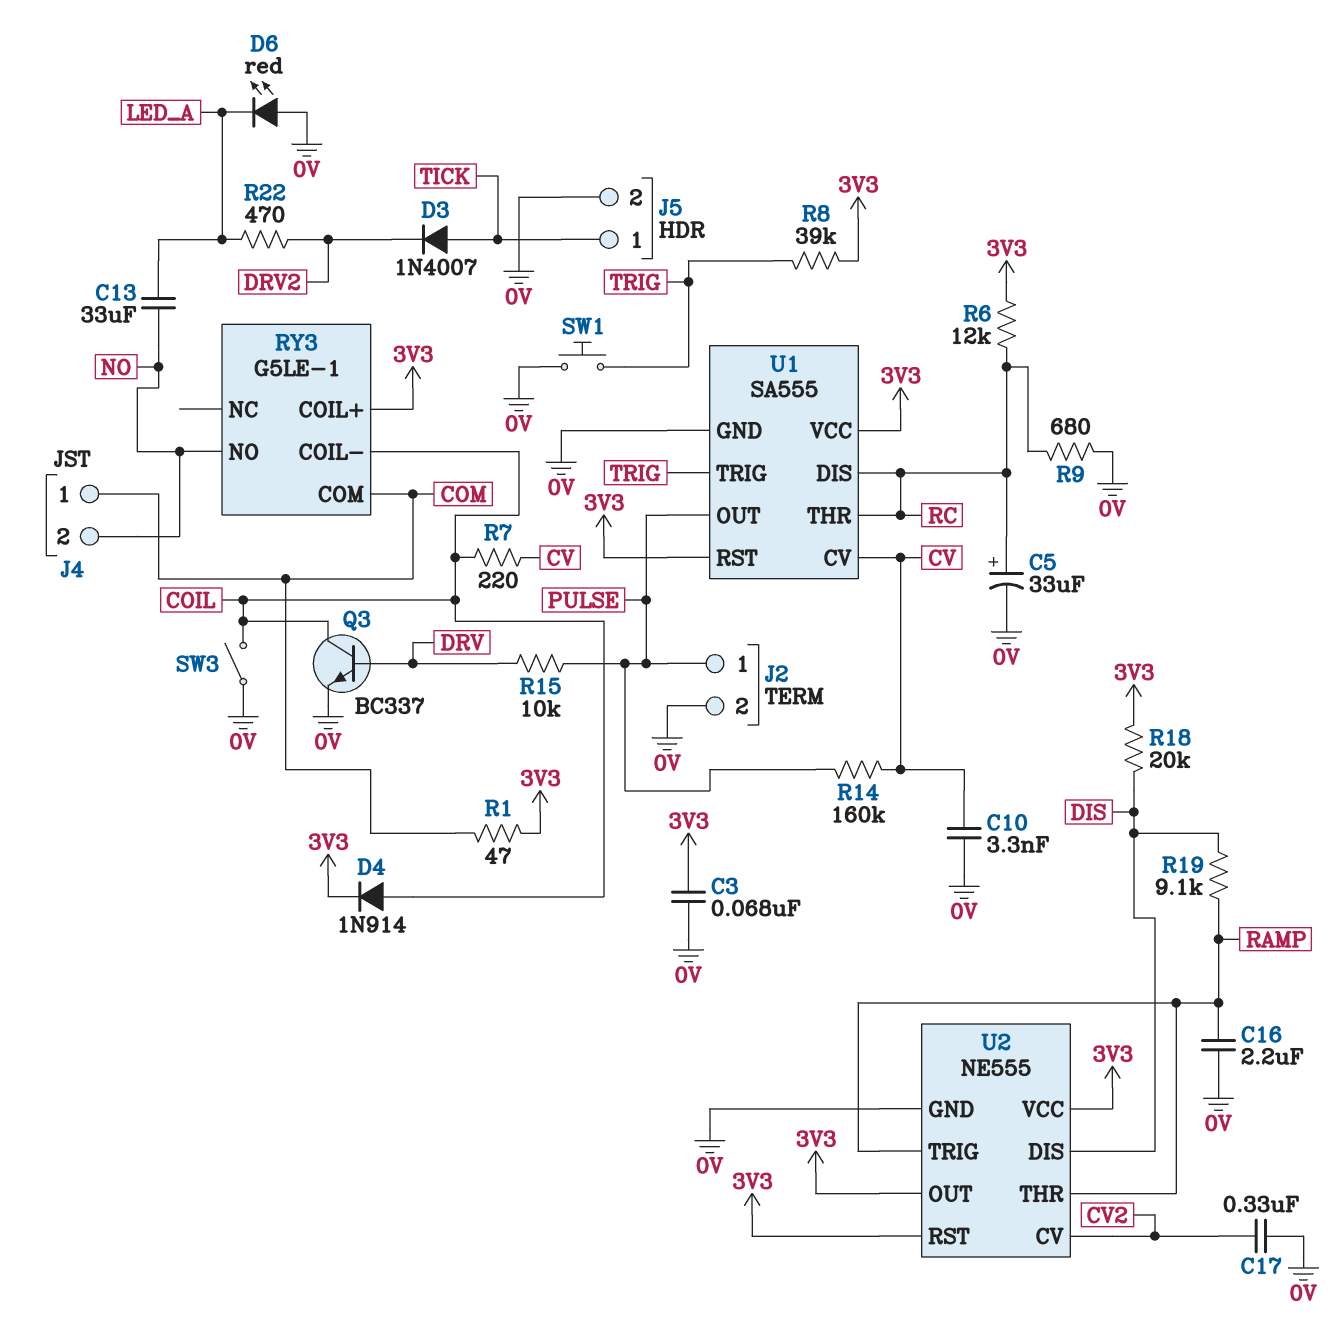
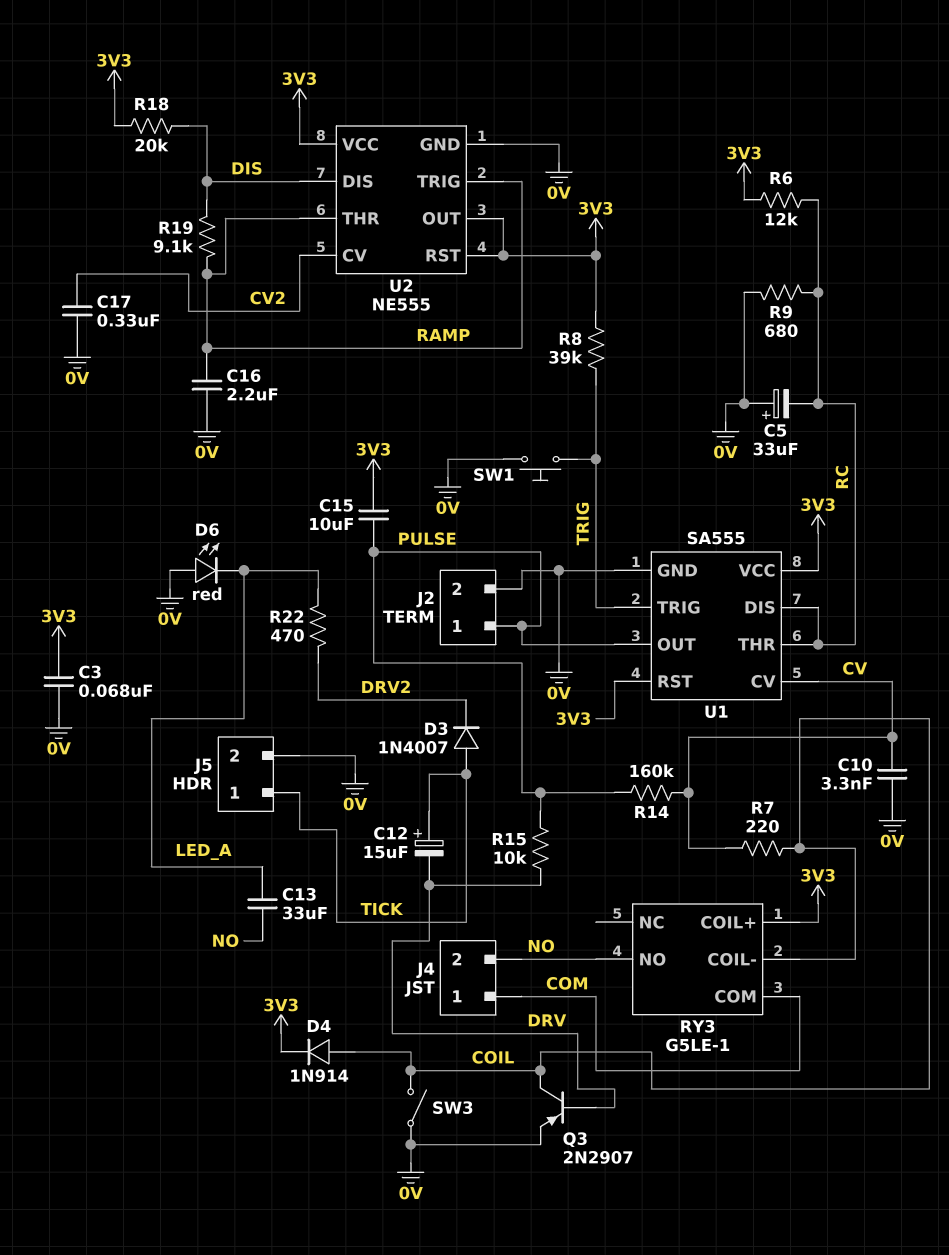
C5: 33uF (plus RC, minus 0V) -> 33uF (plus 0V, minus RC)
C12: none -> 15uF (plus TICK, minus DRV)
C15: none -> 10uF (3V3, PULSE)
Q3: NPN BC337 (B DRV, C COIL, E 0V) -> PNP 2N2907 (B DRV, C COIL, E 0V)
R1: 47 (3V3, COM) -> none

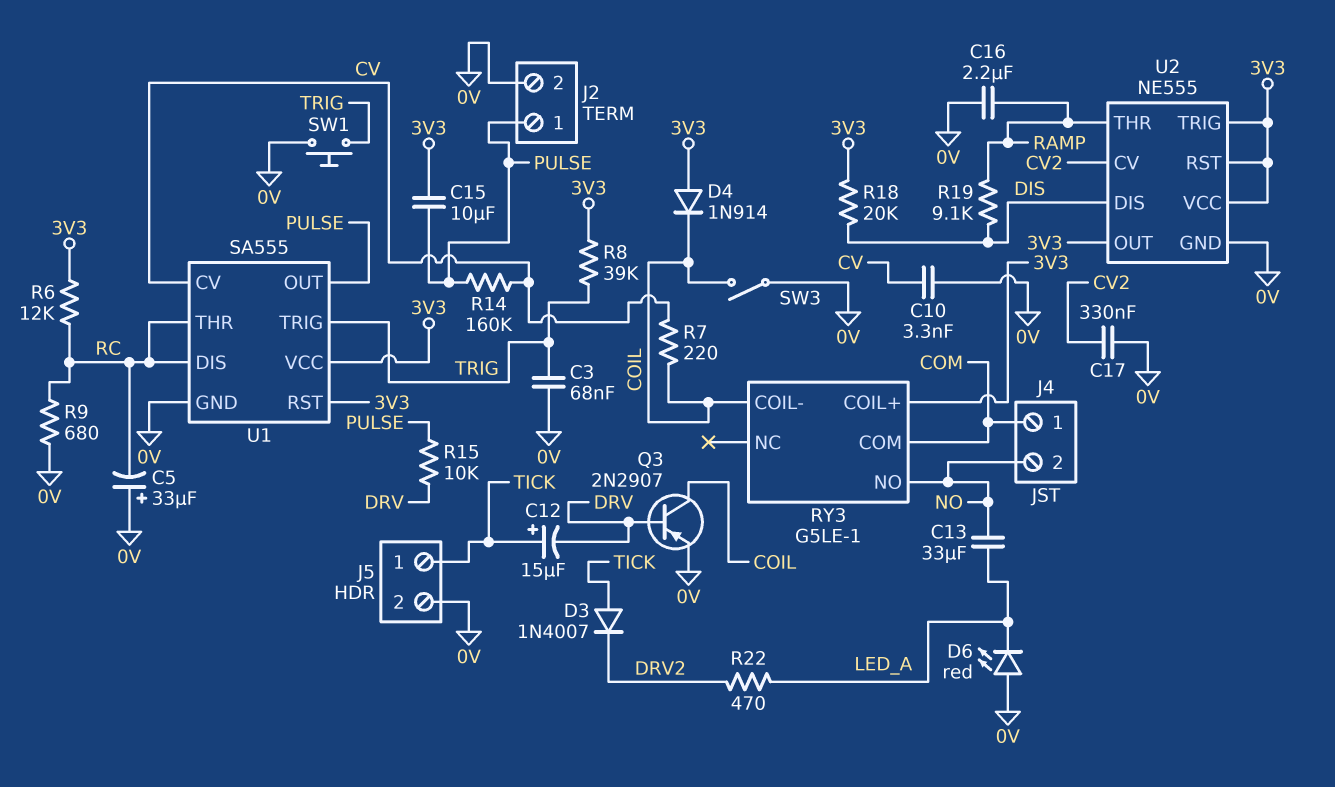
C3: 68nF (0V, 3V3) -> 68nF (0V, TRIG)
D4: diode 1N914 (A COIL, K 3V3) -> diode 1N914 (A 3V3, K COIL)
U2 pin TRIG: RAMP -> 3V3

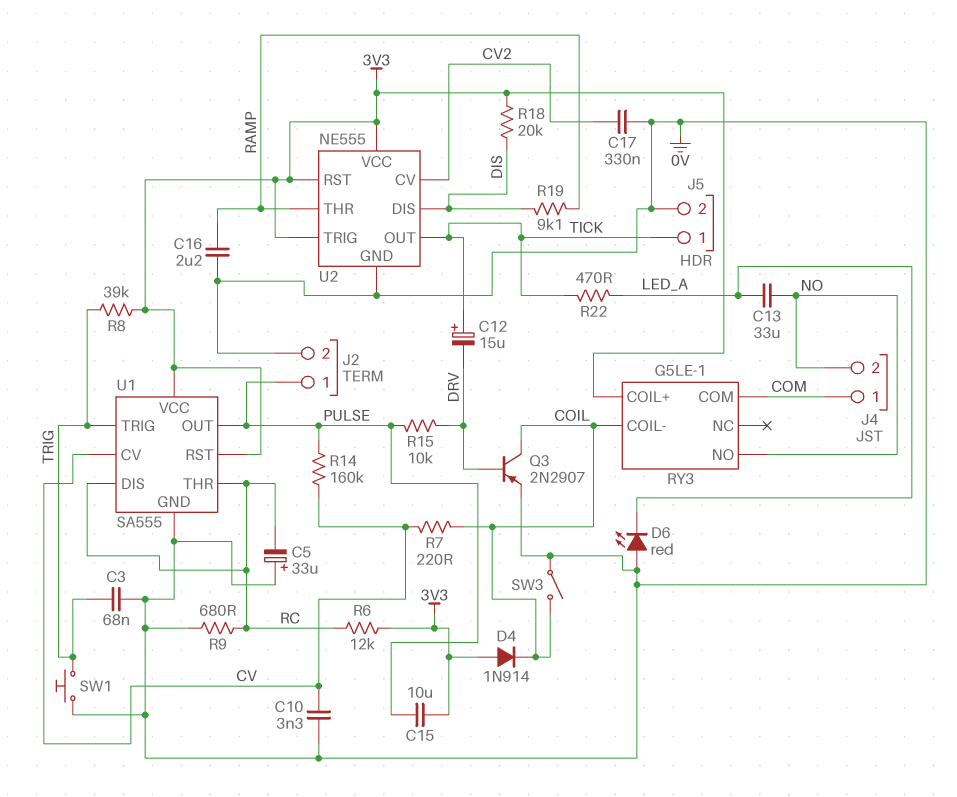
D3: diode 1N4007 (A TICK, K DRV2) -> none
R22: 470 (DRV2, LED_A) -> 470 (LED_A, TICK)
U2 pin OUT: 3V3 -> TICK

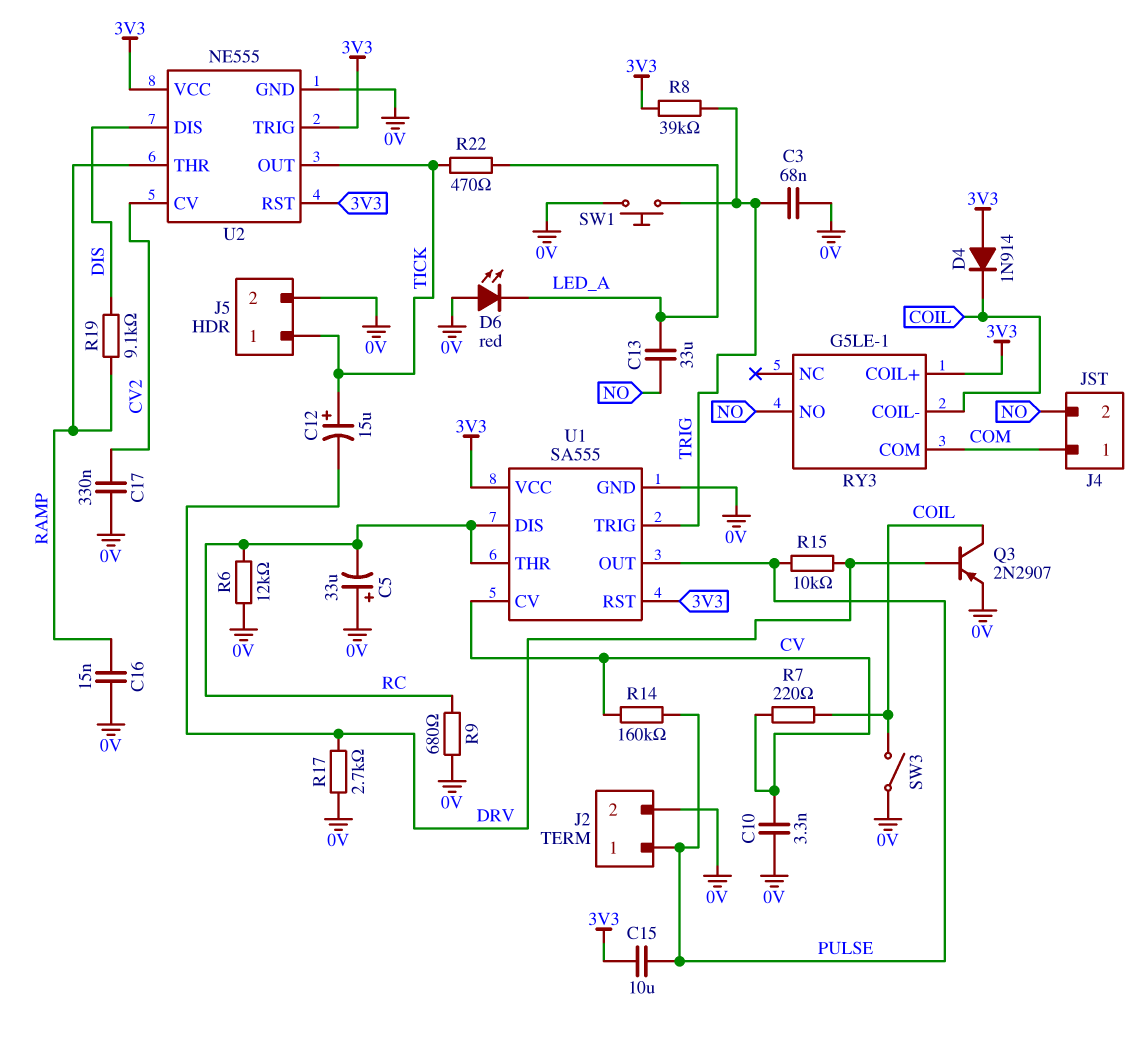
C16: 2.2uF (0V, RAMP) -> 15nF (0V, RAMP)
R6: 12k (3V3, RC) -> 12k (0V, RC)
R17: none -> 2.7k (0V, DRV)
R18: 20k (3V3, DIS) -> none

